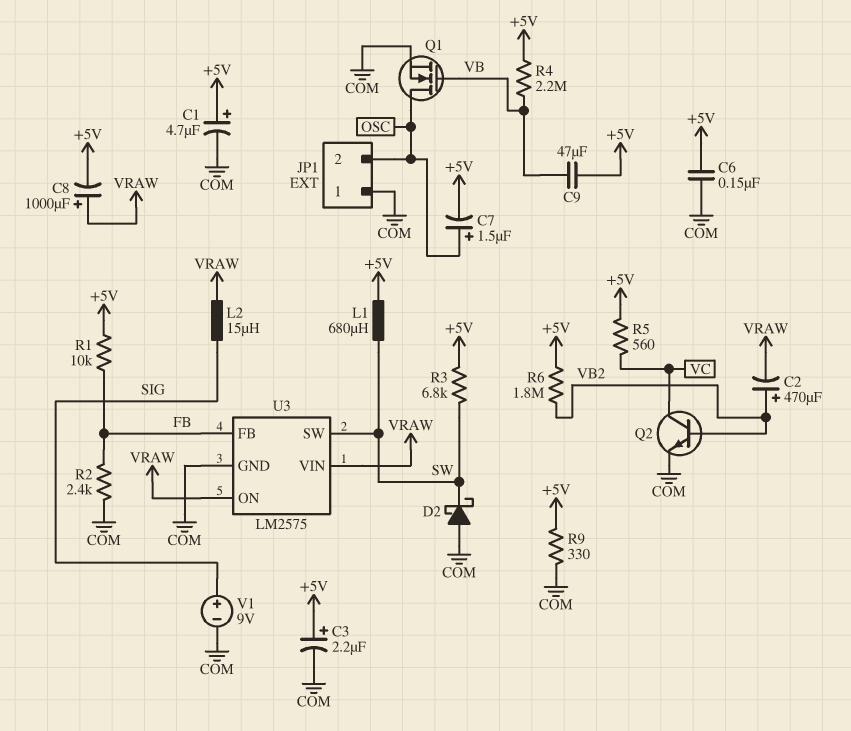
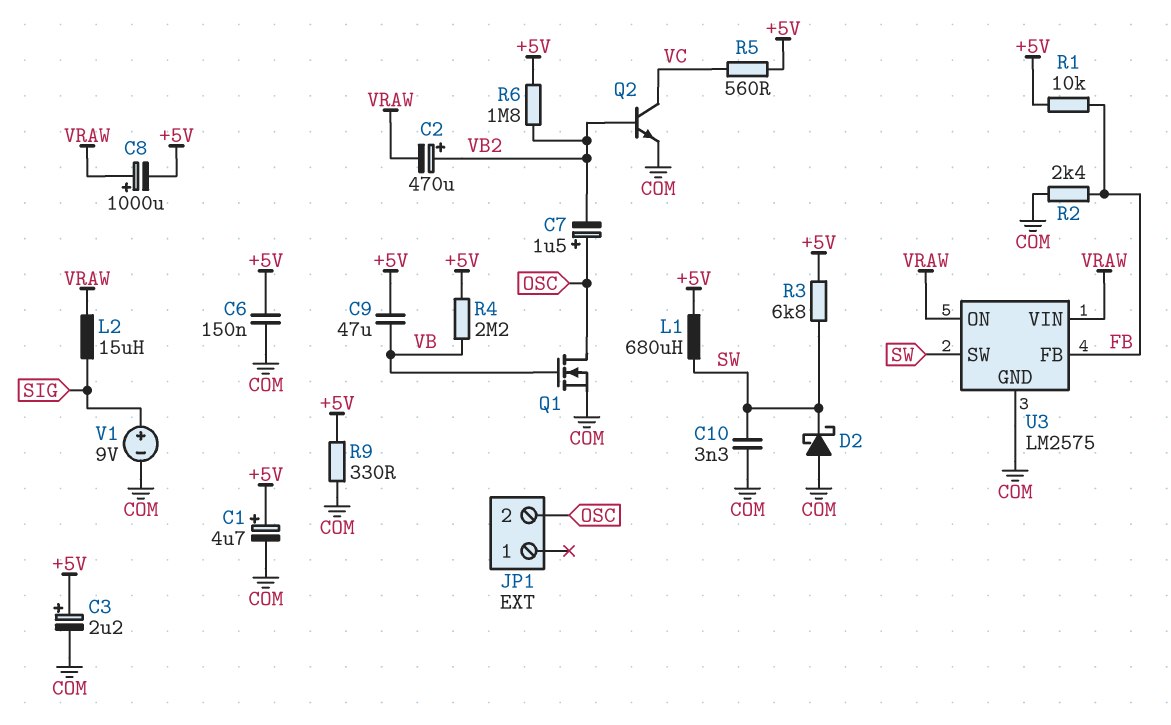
C7: 1.5uF (plus OSC, minus +5V) -> 1.5uF (plus OSC, minus VB2)
C10: none -> 3.3nF (COM, SW)
JP1 pin 1: COM -> none

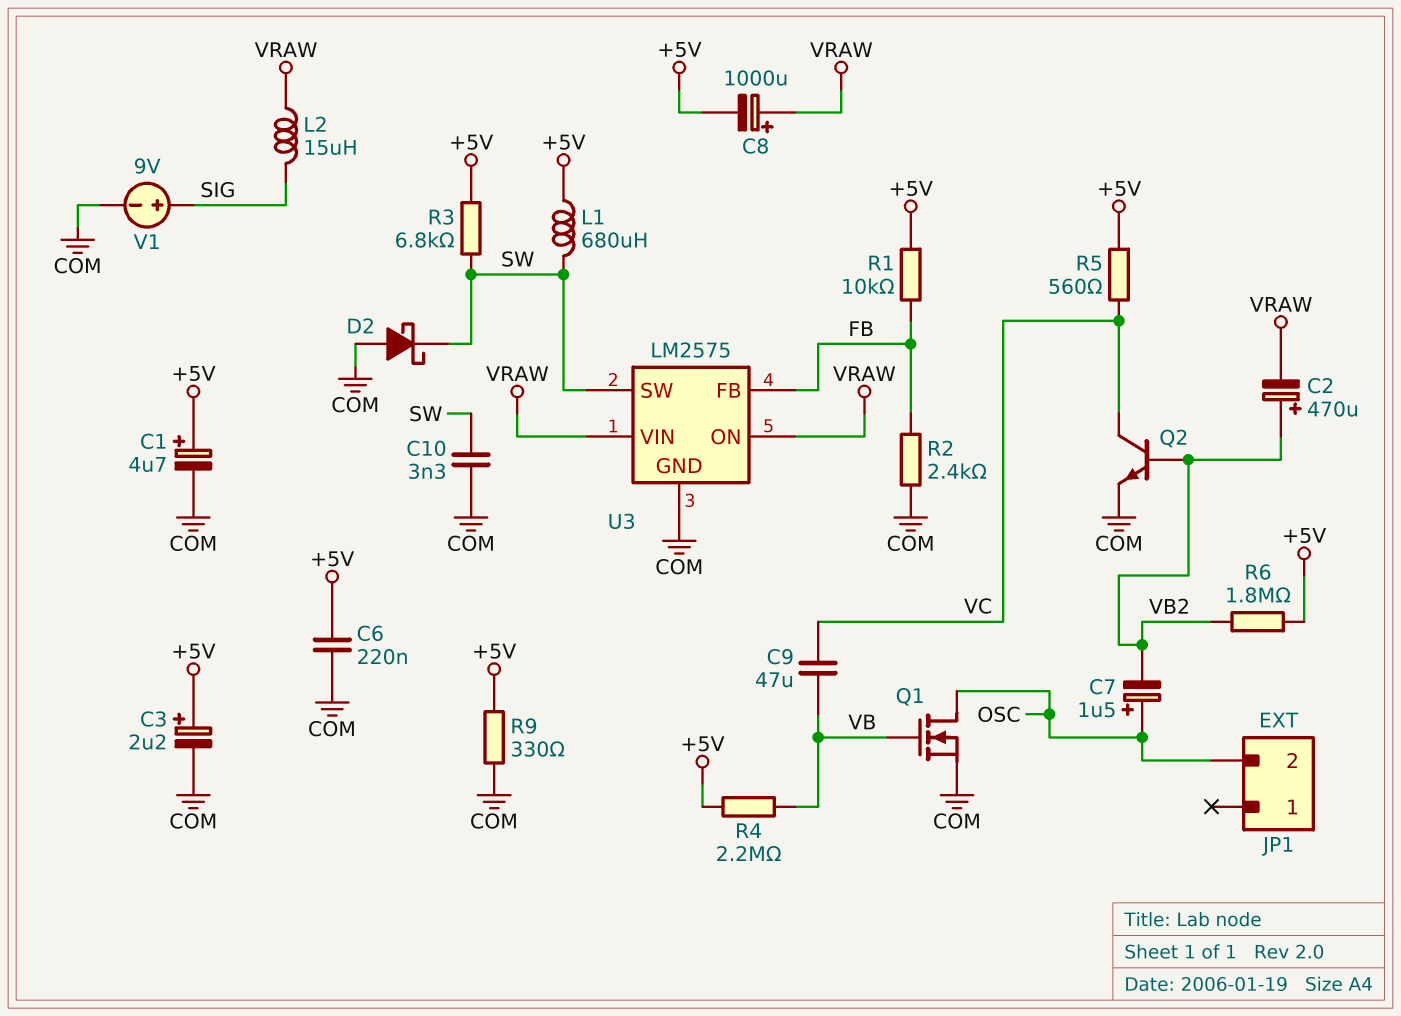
C6: 150nF (+5V, COM) -> 220nF (+5V, COM)
C9: 47uF (+5V, VB) -> 47uF (VB, VC)

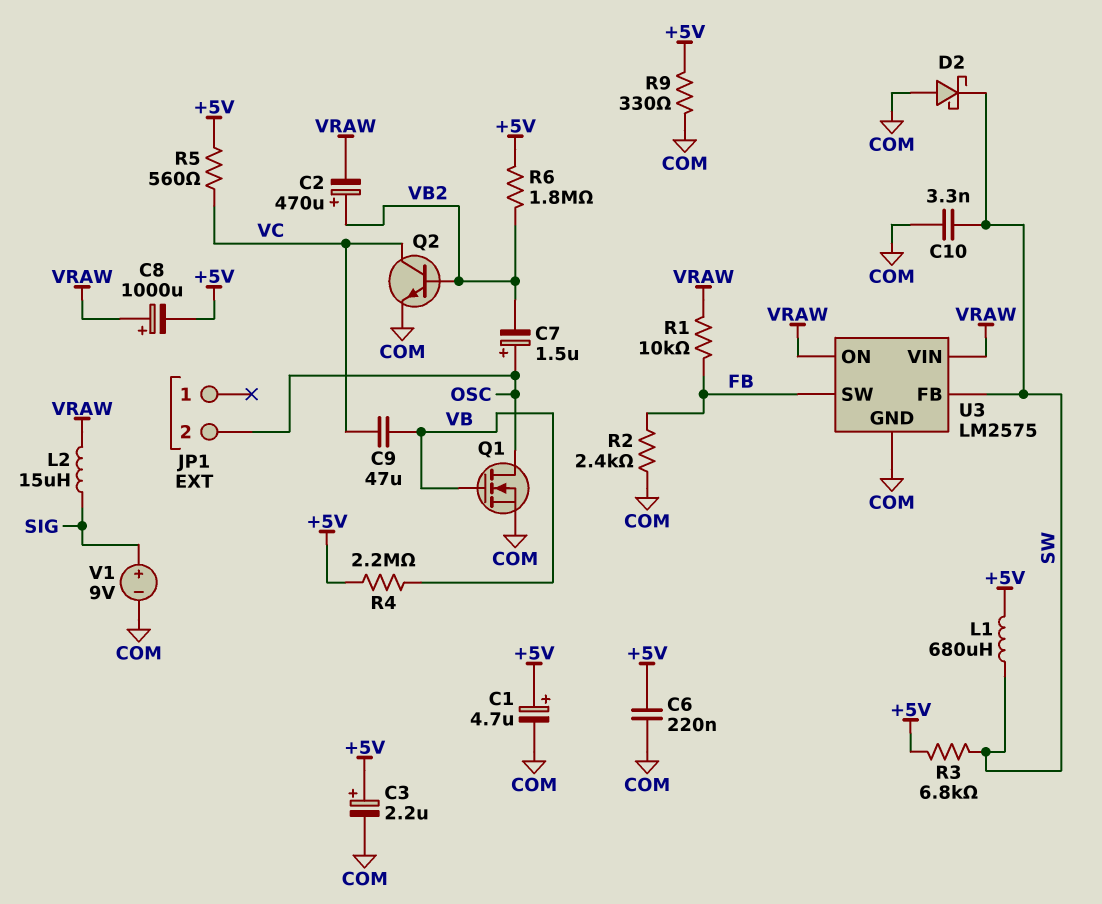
R1: 10k (+5V, FB) -> 10k (FB, VRAW)
U3 pin FB: FB -> SW
U3 pin SW: SW -> FB

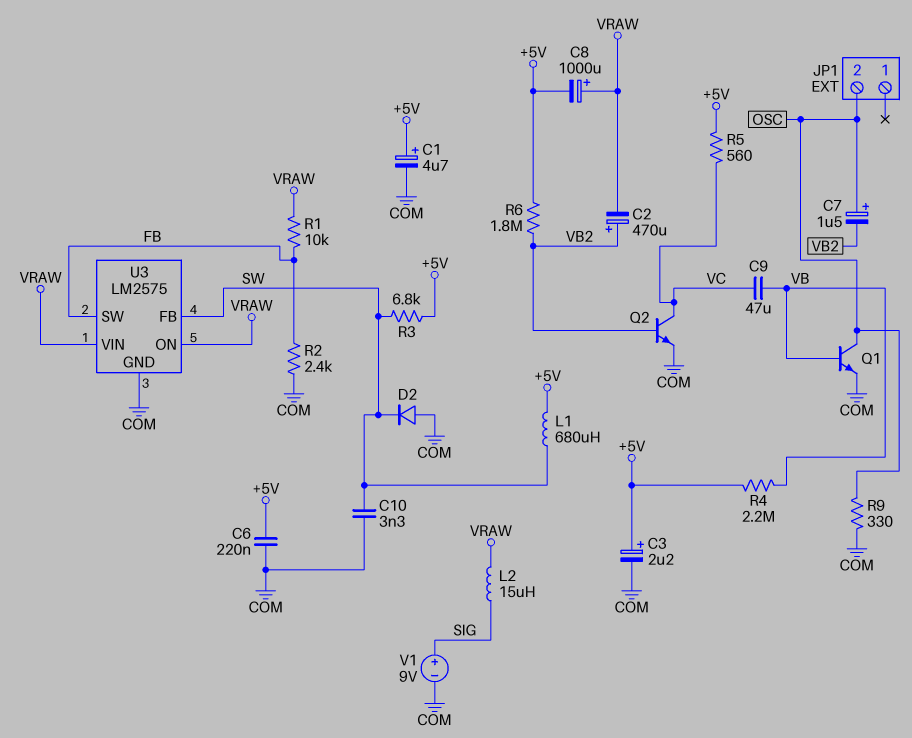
D2: schottky (A COM, K SW) -> diode (A COM, K SW)
Q1: NMOS (G VB, D OSC, S COM) -> NPN (B VB, C OSC, E COM)
R9: 330 (+5V, COM) -> 330 (COM, OSC)

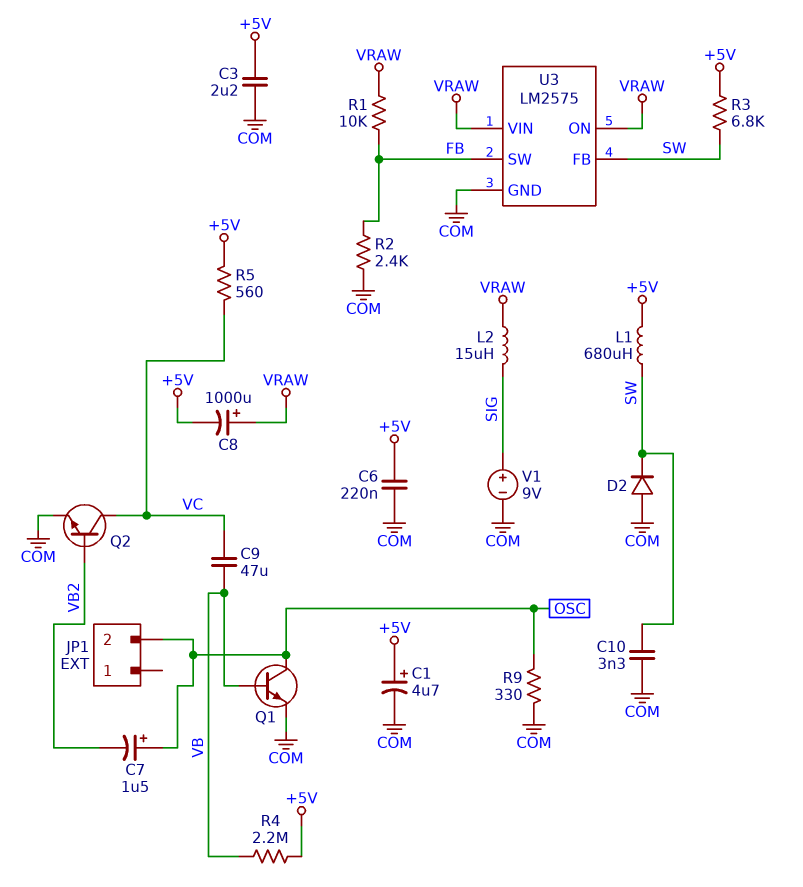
C2: 470uF (plus VB2, minus VRAW) -> none
C3: 2.2uF (plus +5V, minus COM) -> 2.2uF (+5V, COM)
R6: 1.8M (+5V, VB2) -> none

